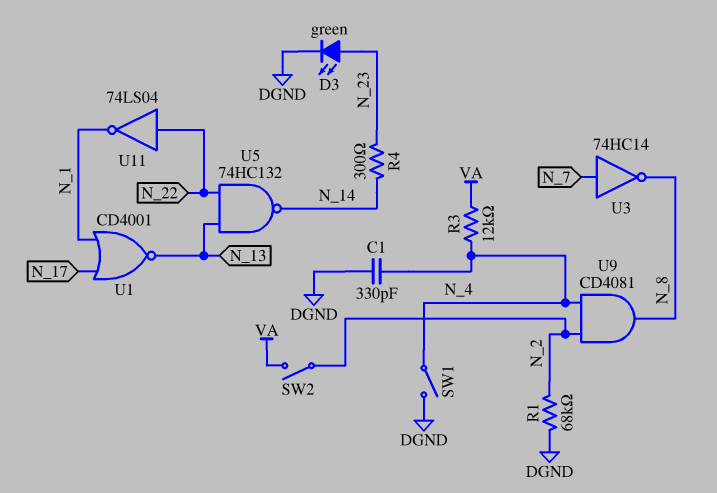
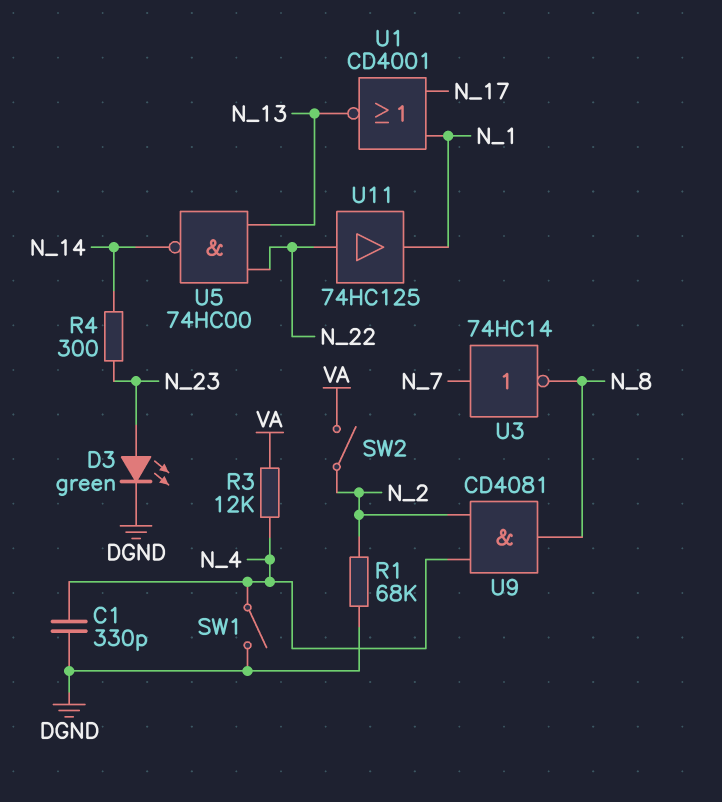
U5: NAND 74HC132 (in N_13, in N_22, out N_14) -> NAND 74HC00 (in N_13, in N_22, out N_14)
U11: NOT 74LS04 (in N_22, out N_1) -> buffer 74HC125 (in N_22, out N_1)

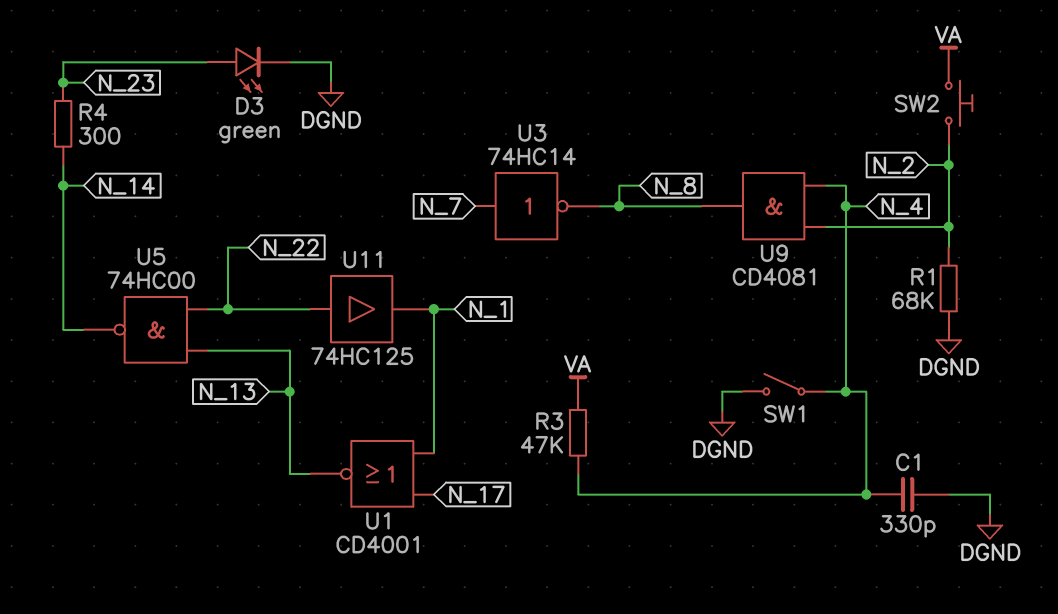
R3: 12k (N_4, VA) -> 47k (N_4, VA)
SW2: switch (N_2, VA) -> button (N_2, VA)

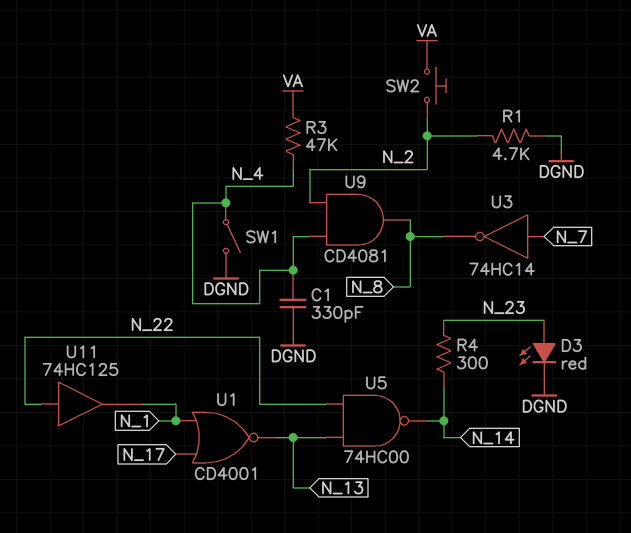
D3: LED green (A N_23, K DGND) -> LED red (A N_23, K DGND)
R1: 68k (DGND, N_2) -> 4.7k (DGND, N_2)

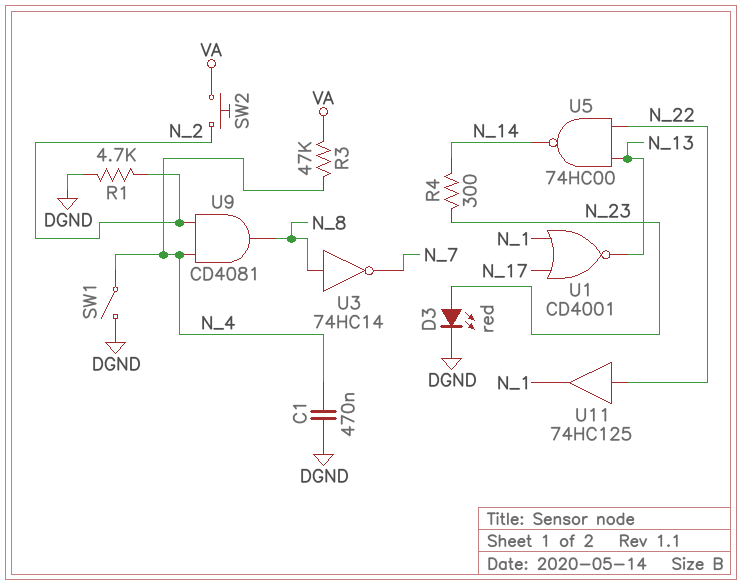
C1: 330pF (DGND, N_4) -> 470nF (DGND, N_4)
U3: NOT 74HC14 (in N_7, out N_8) -> NOT 74HC14 (in N_8, out N_7)

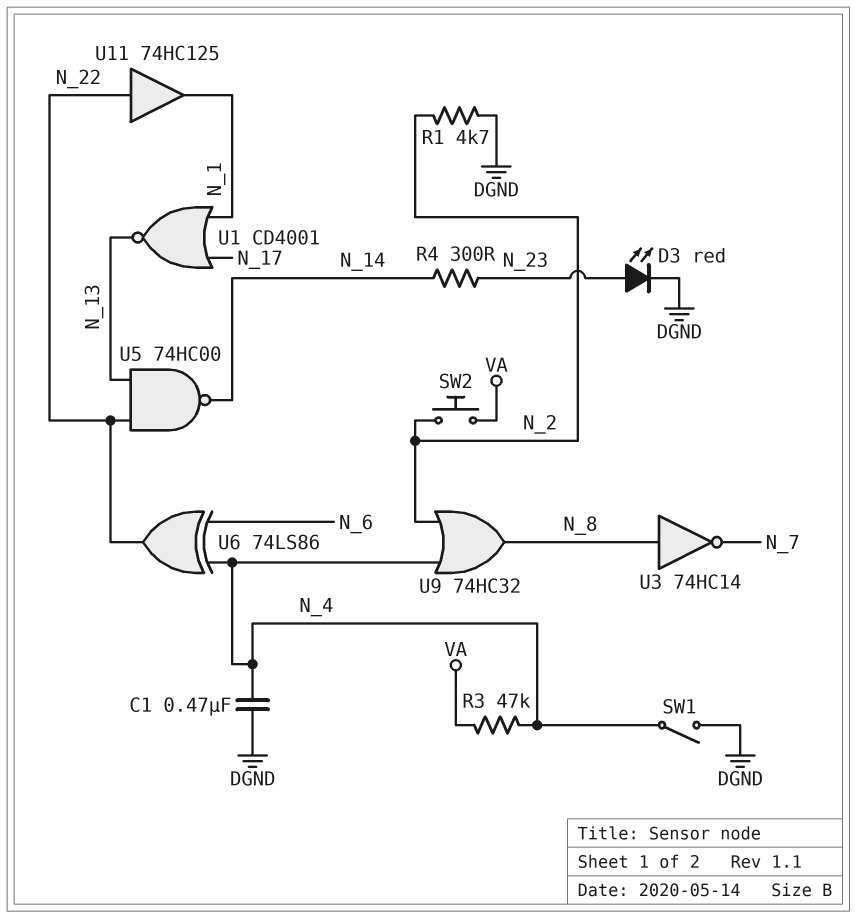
U6: none -> XOR 74LS86 (in N_4, in N_6, out N_22)
U9: AND CD4081 (in N_2, in N_4, out N_8) -> OR 74HC32 (in N_2, in N_4, out N_8)

